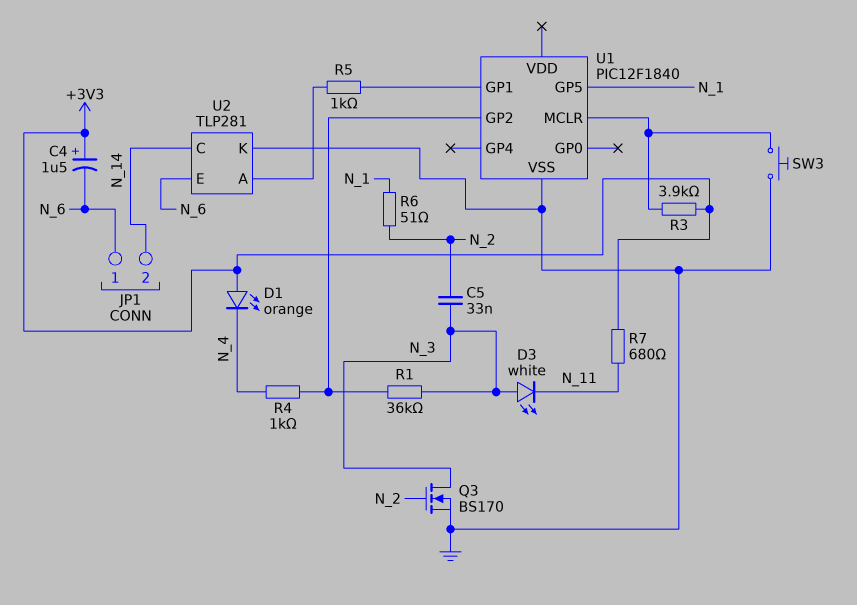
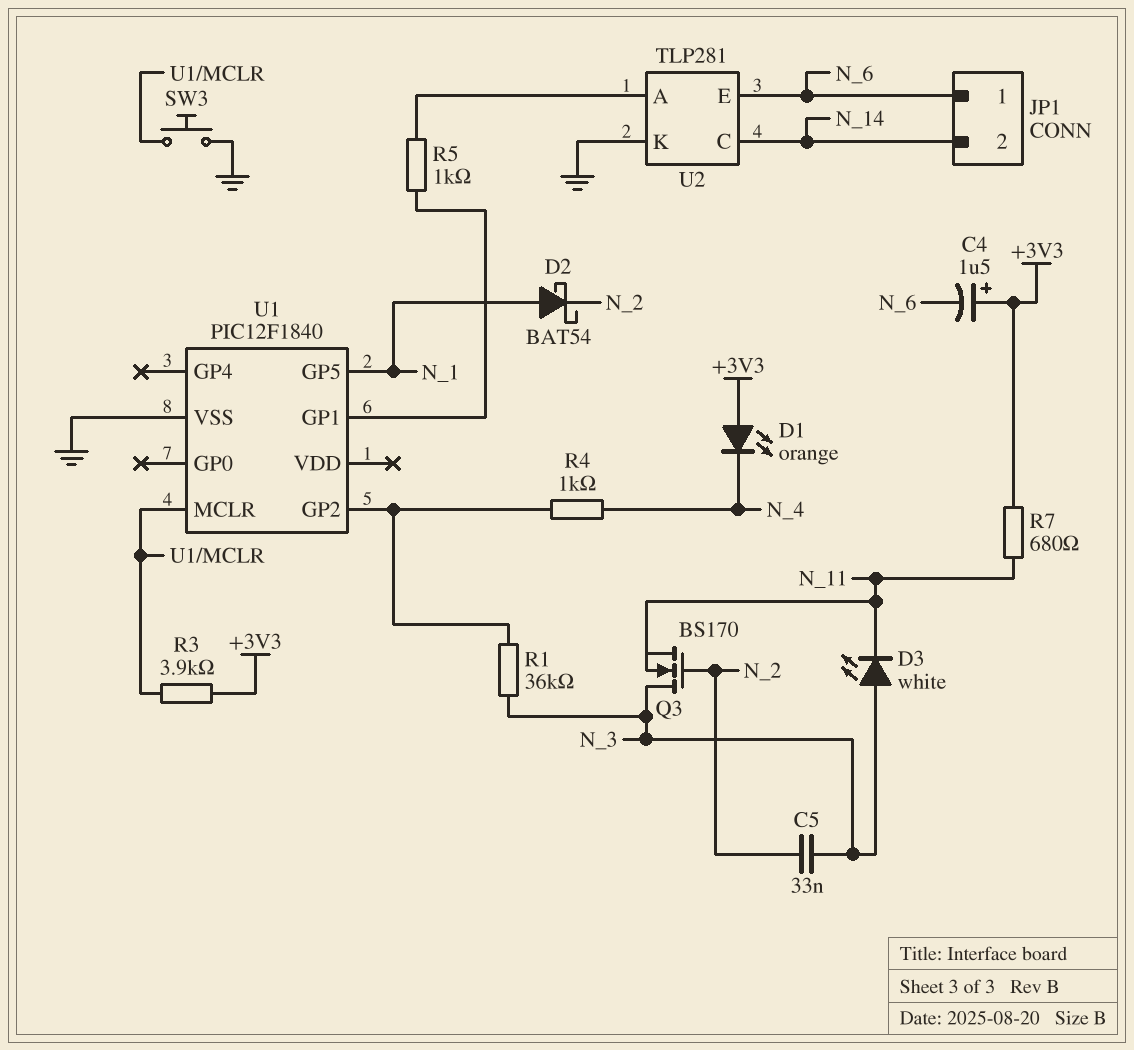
D2: none -> schottky BAT54 (A N_1, K N_2)
Q3: NMOS BS170 (G N_2, D N_3, S GND) -> NMOS BS170 (G N_2, D N_3, S N_11)
R6: 51 (N_1, N_2) -> none

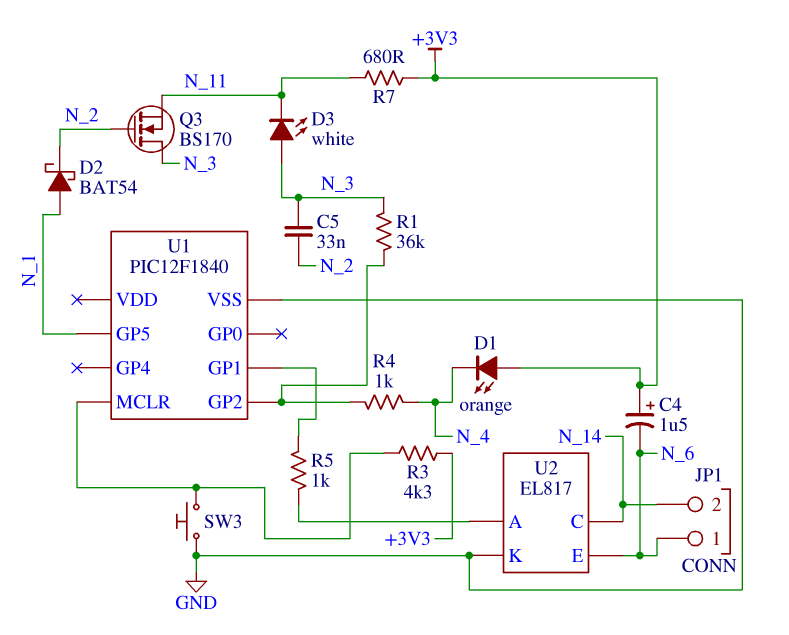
R3: 3.9k (+3V3, U1/MCLR) -> 4.3k (+3V3, U1/MCLR)
U2: TLP281 -> EL817

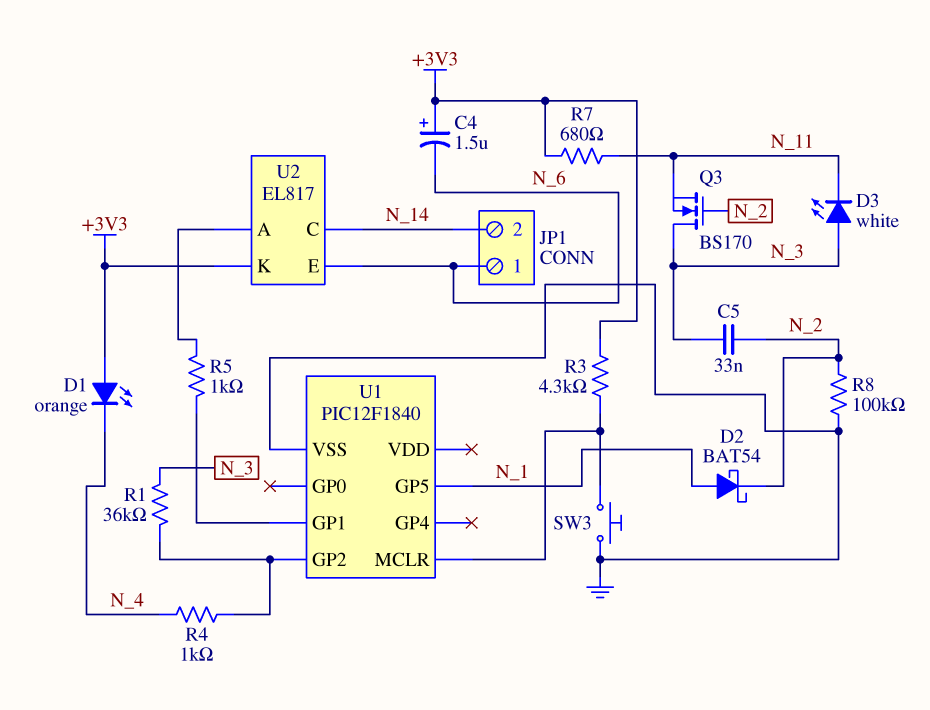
R8: none -> 100k (GND, N_2)
U2 pin K: GND -> +3V3

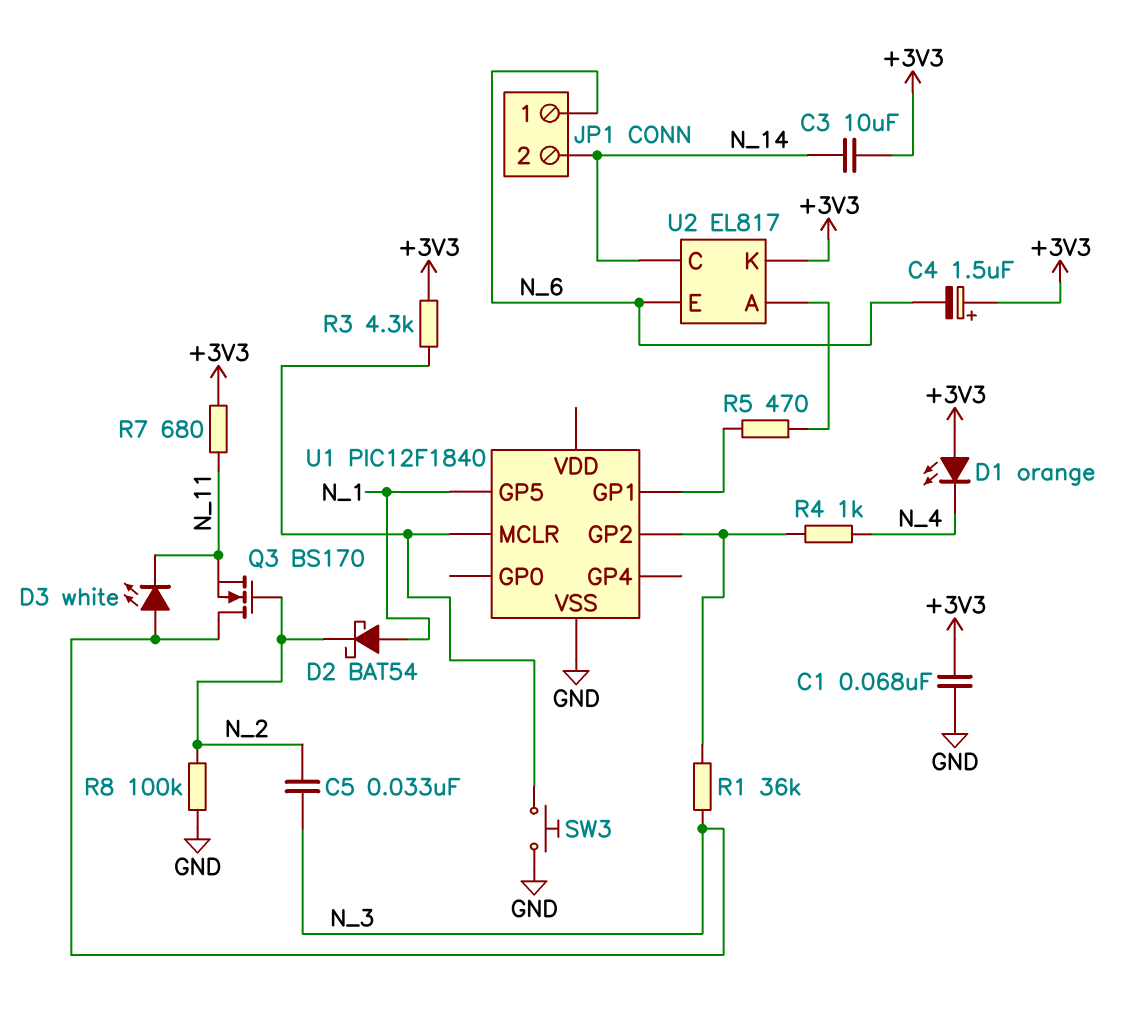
C1: none -> 68nF (+3V3, GND)
C3: none -> 10uF (+3V3, N_14)
R5: 1k (U1/GP1, U2/A) -> 470 (U1/GP1, U2/A)

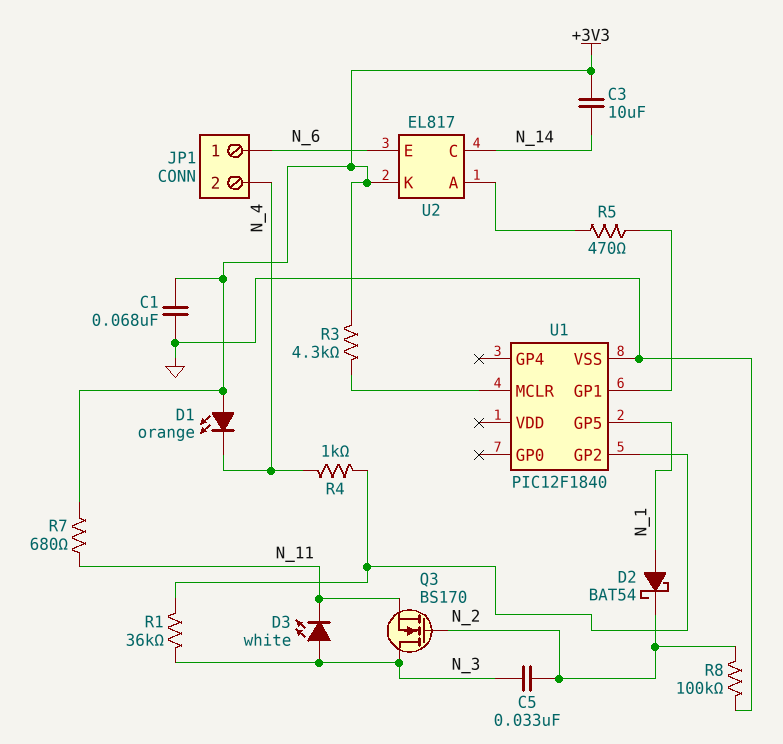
C4: 1.5uF (plus +3V3, minus N_6) -> none
JP1 pin 2: N_14 -> N_4
SW3: button (GND, U1/MCLR) -> none

